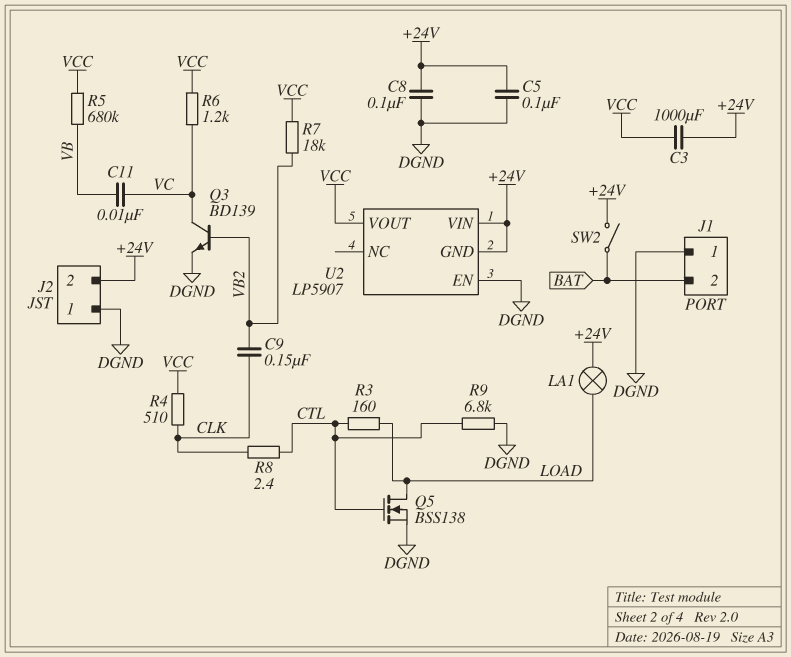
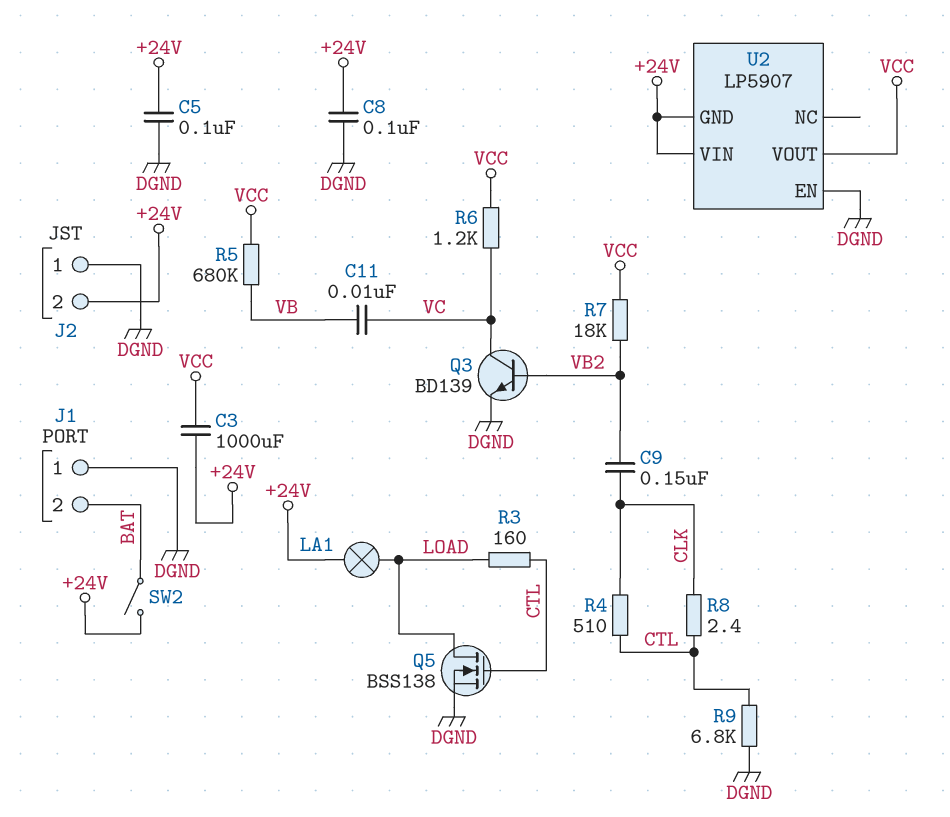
R4: 510 (CLK, VCC) -> 510 (CLK, CTL)

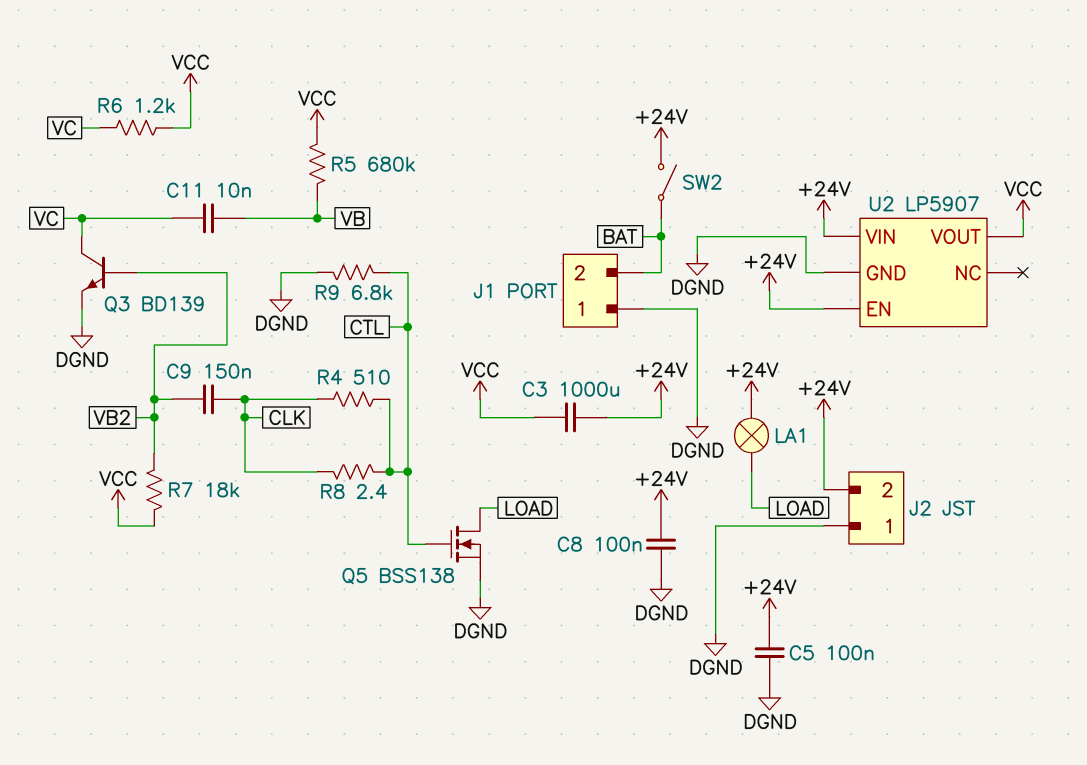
R3: 160 (CTL, LOAD) -> none
U2 pin EN: DGND -> +24V
U2 pin GND: +24V -> DGND

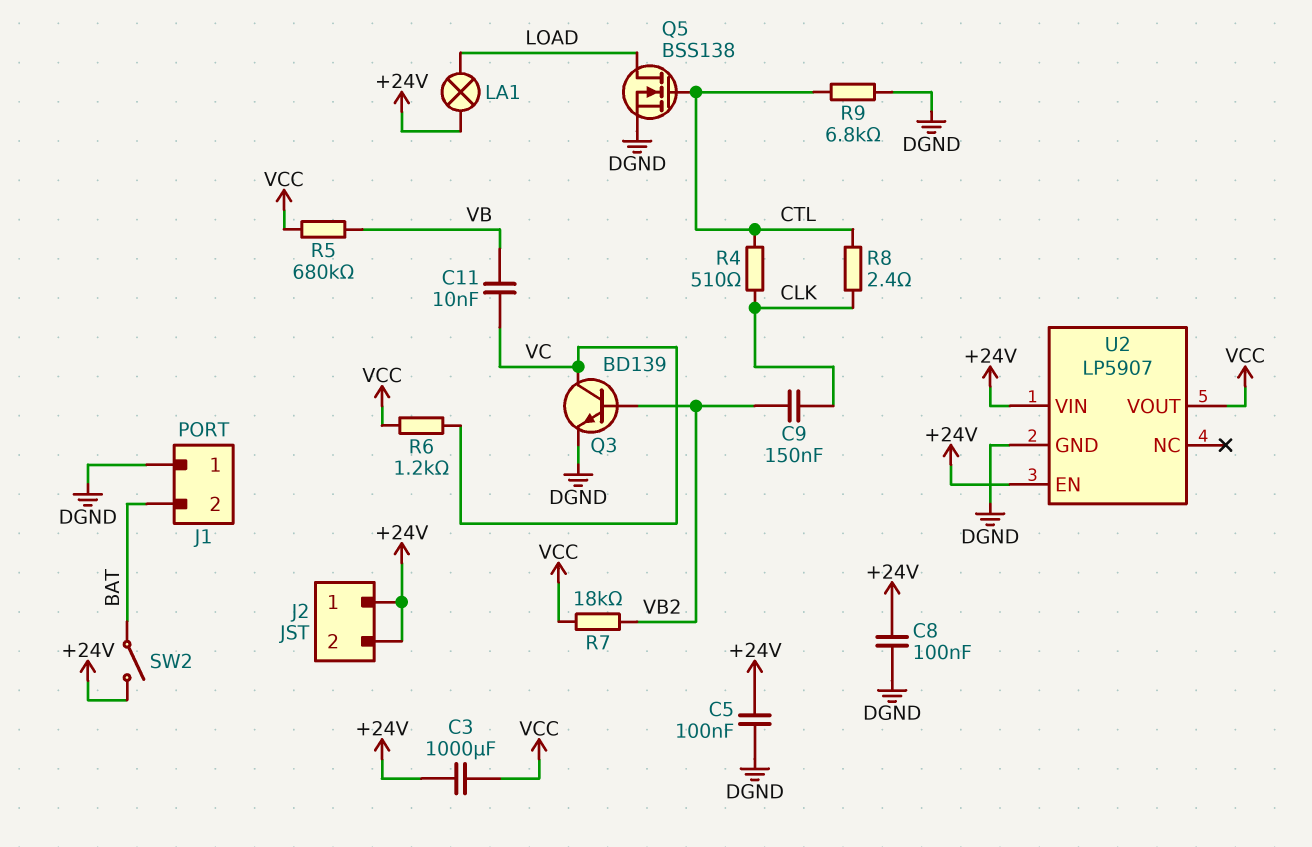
J2 pin 1: DGND -> +24V

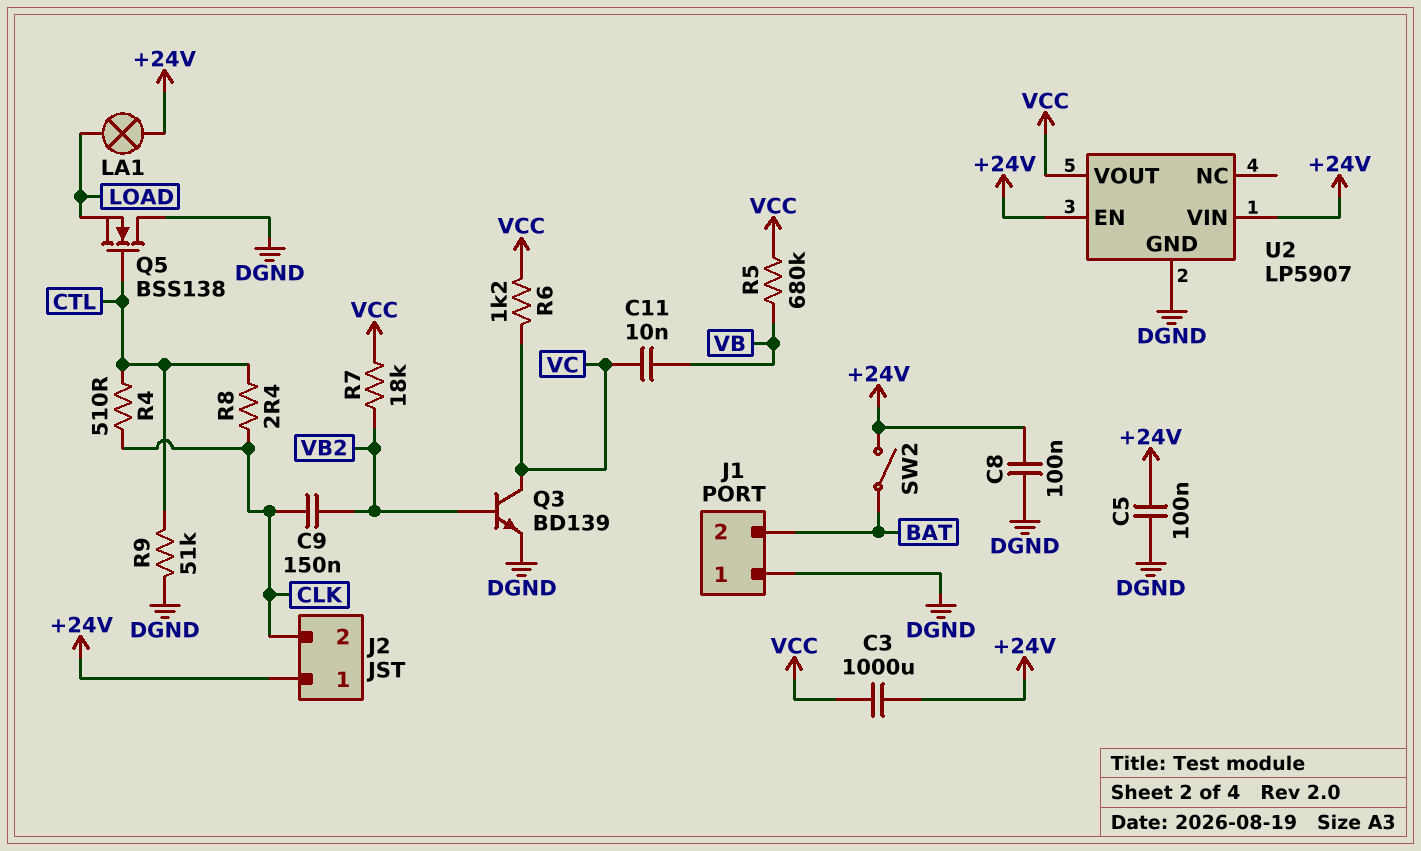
J2 pin 2: +24V -> CLK
Q5: NMOS BSS138 (G CTL, D LOAD, S DGND) -> NMOS BSS138 (G CTL, D DGND, S LOAD)
R9: 6.8k (CTL, DGND) -> 51k (CTL, DGND)

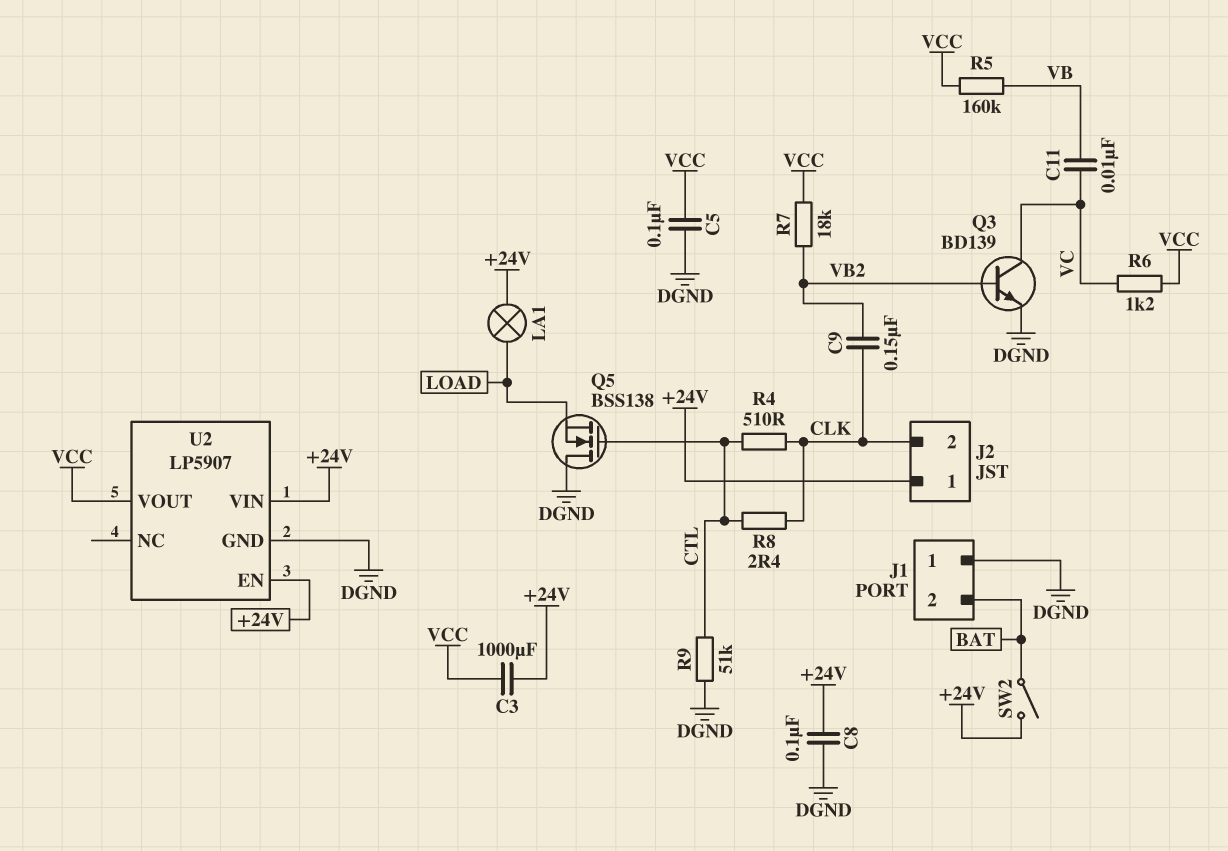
C5: 100nF (+24V, DGND) -> 100nF (DGND, VCC)
R5: 680k (VB, VCC) -> 160k (VB, VCC)

